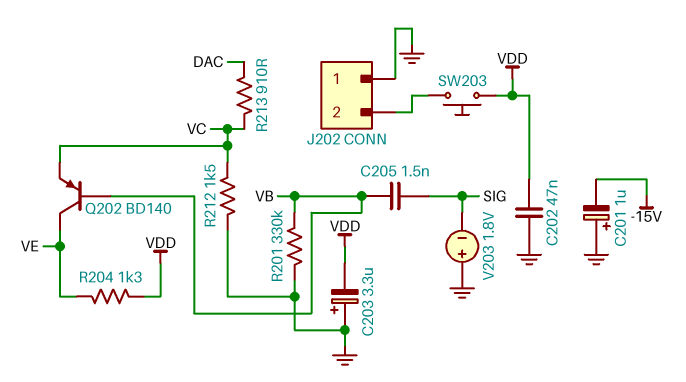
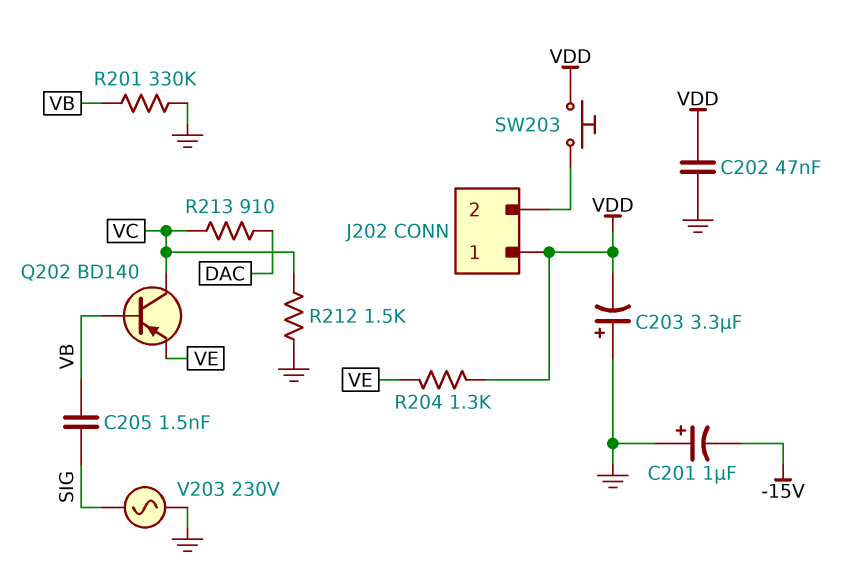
J202 pin 1: GND -> VDD
Q202: PNP BD140 (B VB, C VE, E VC) -> PNP BD140 (B VB, C VC, E VE)
V203: 1.8V (plus GND, minus SIG) -> AC 230V (GND, SIG)

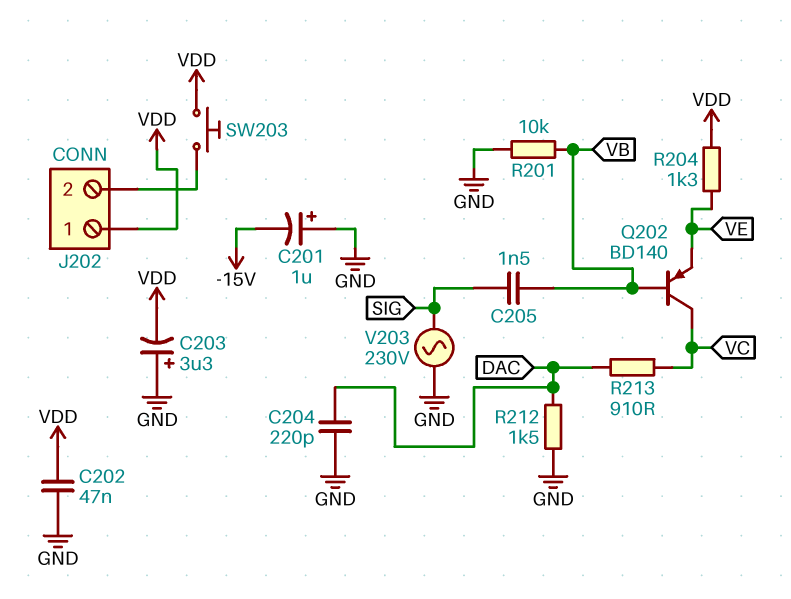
C204: none -> 220pF (DAC, GND)
R201: 330k (GND, VB) -> 10k (GND, VB)
R212: 1.5k (GND, VC) -> 1.5k (DAC, GND)

